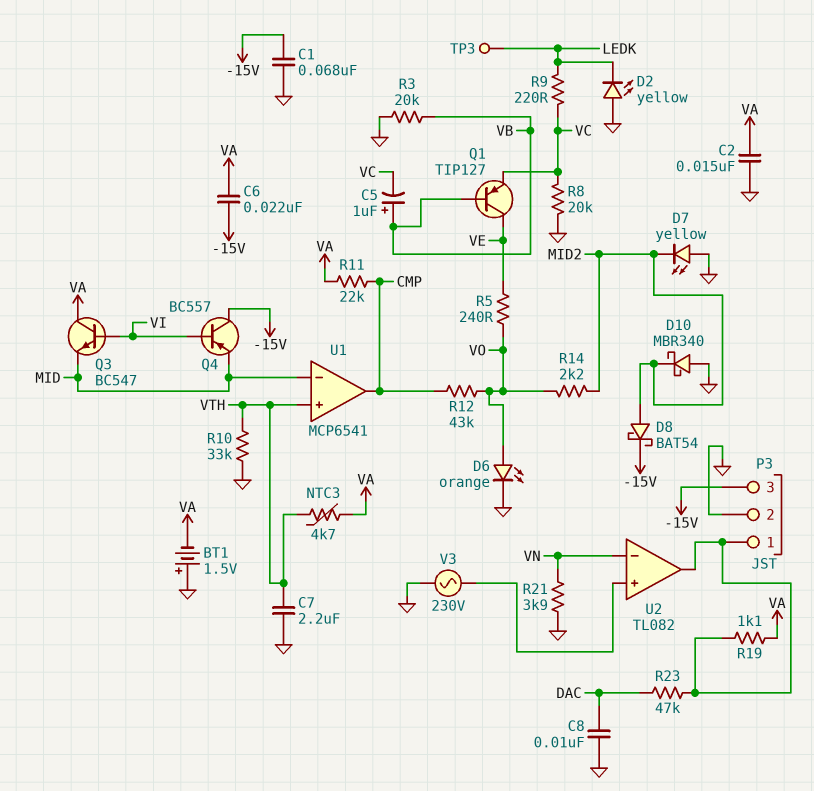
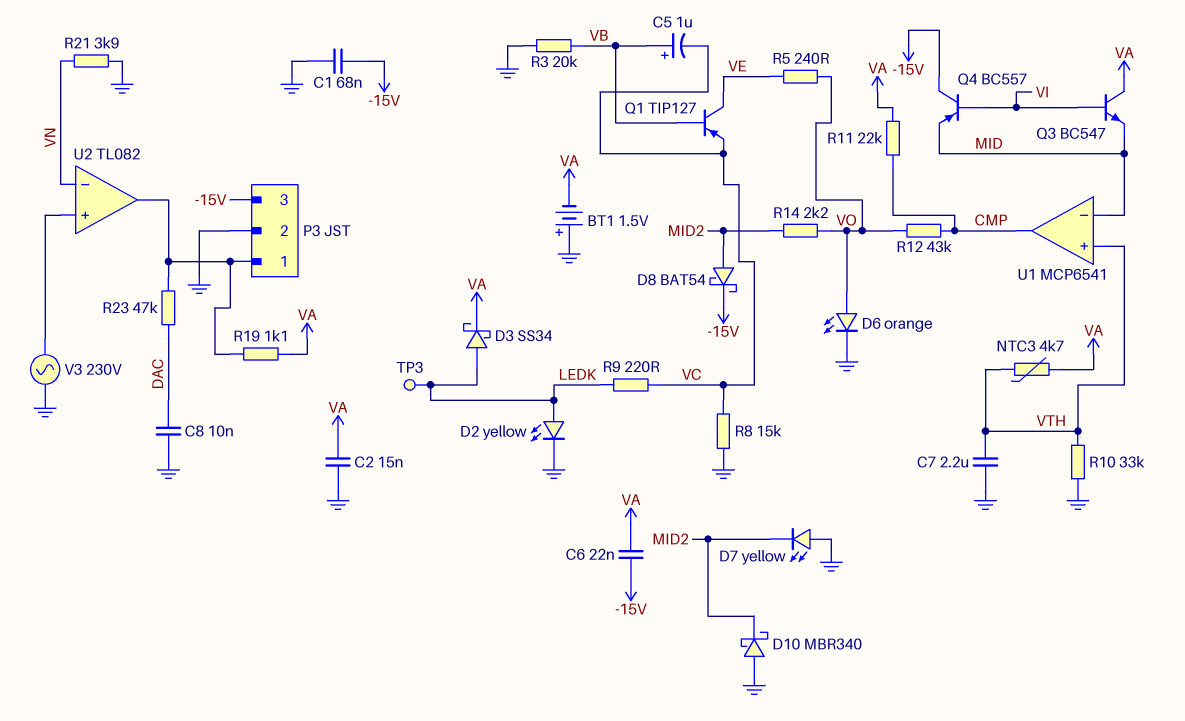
D2: LED yellow (A GND, K LEDK) -> LED yellow (A LEDK, K GND)
D3: none -> schottky SS34 (A LEDK, K VA)
R8: 20k (GND, VC) -> 15k (GND, VC)

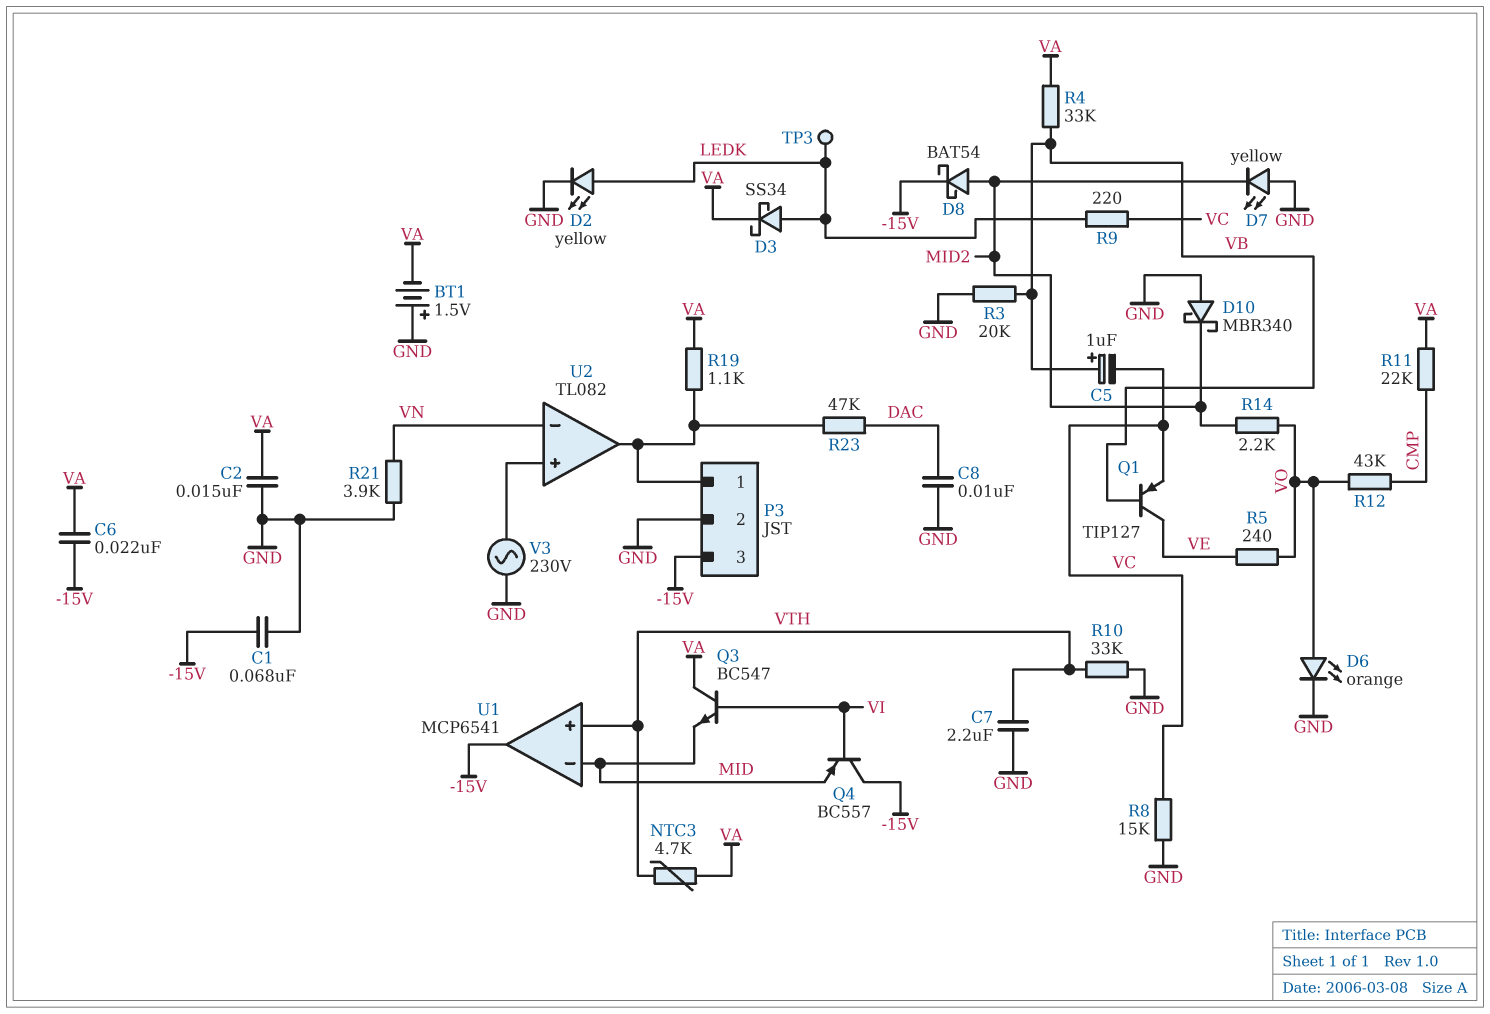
R4: none -> 33k (VA, VB)
U1 pin out: CMP -> -15V

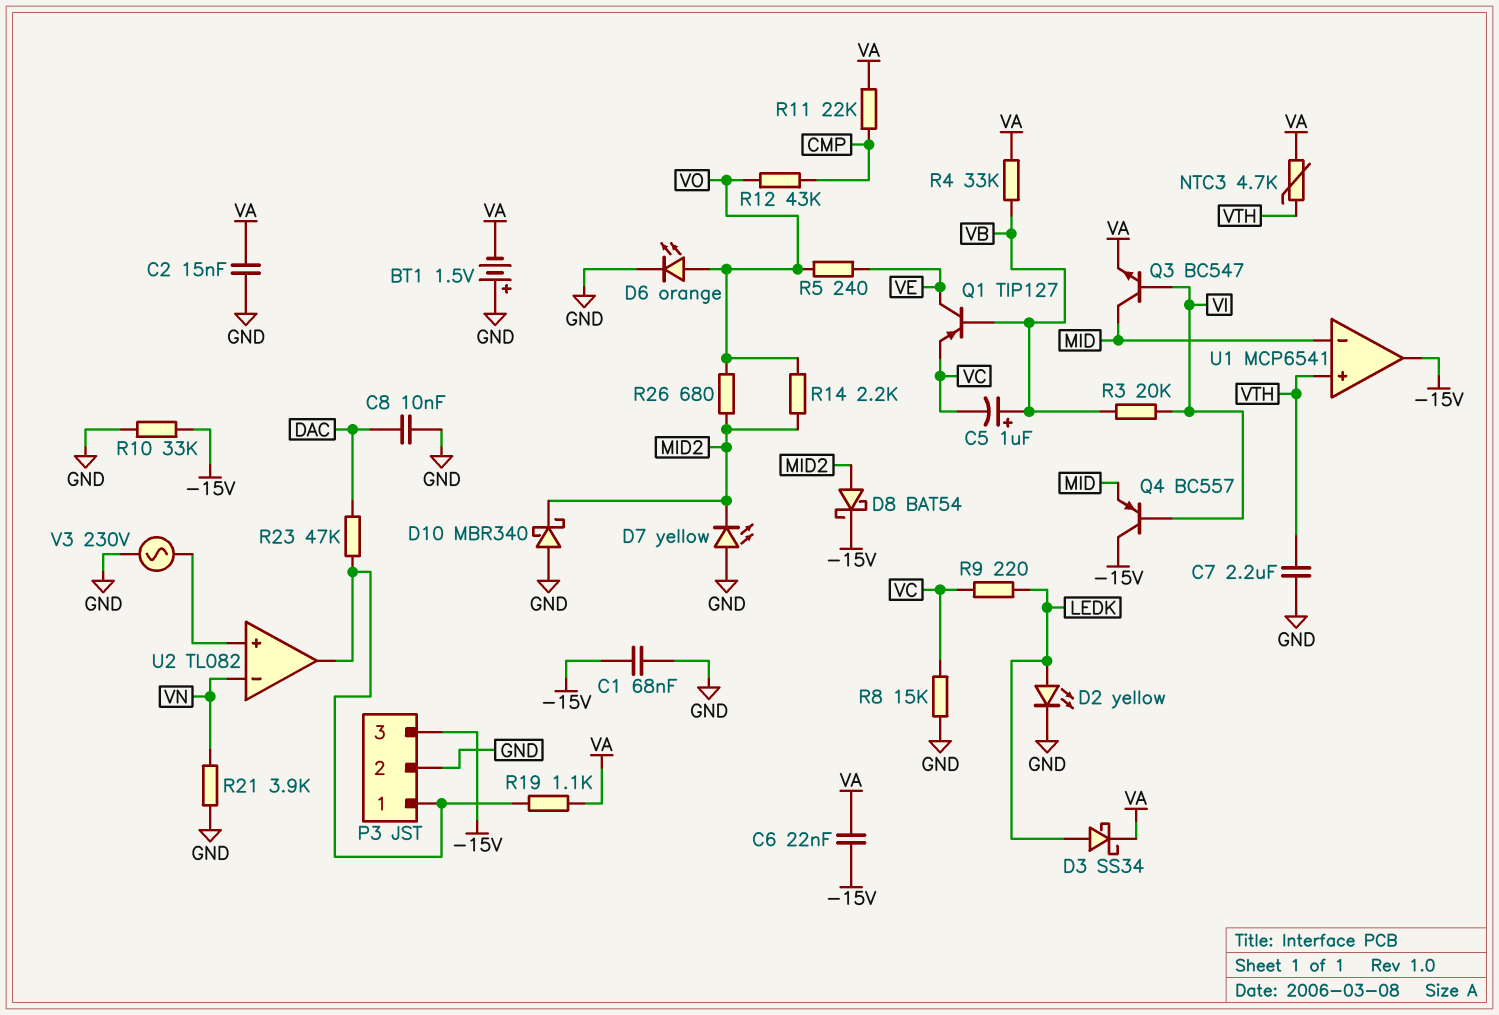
Q3: NPN BC547 (B VI, C VA, E MID) -> NPN BC547 (B VI, C MID, E VA)
R3: 20k (GND, VB) -> 20k (VB, VI)
R10: 33k (GND, VTH) -> 33k (-15V, GND)
R26: none -> 680 (MID2, VO)
TP3: test point (LEDK) -> none

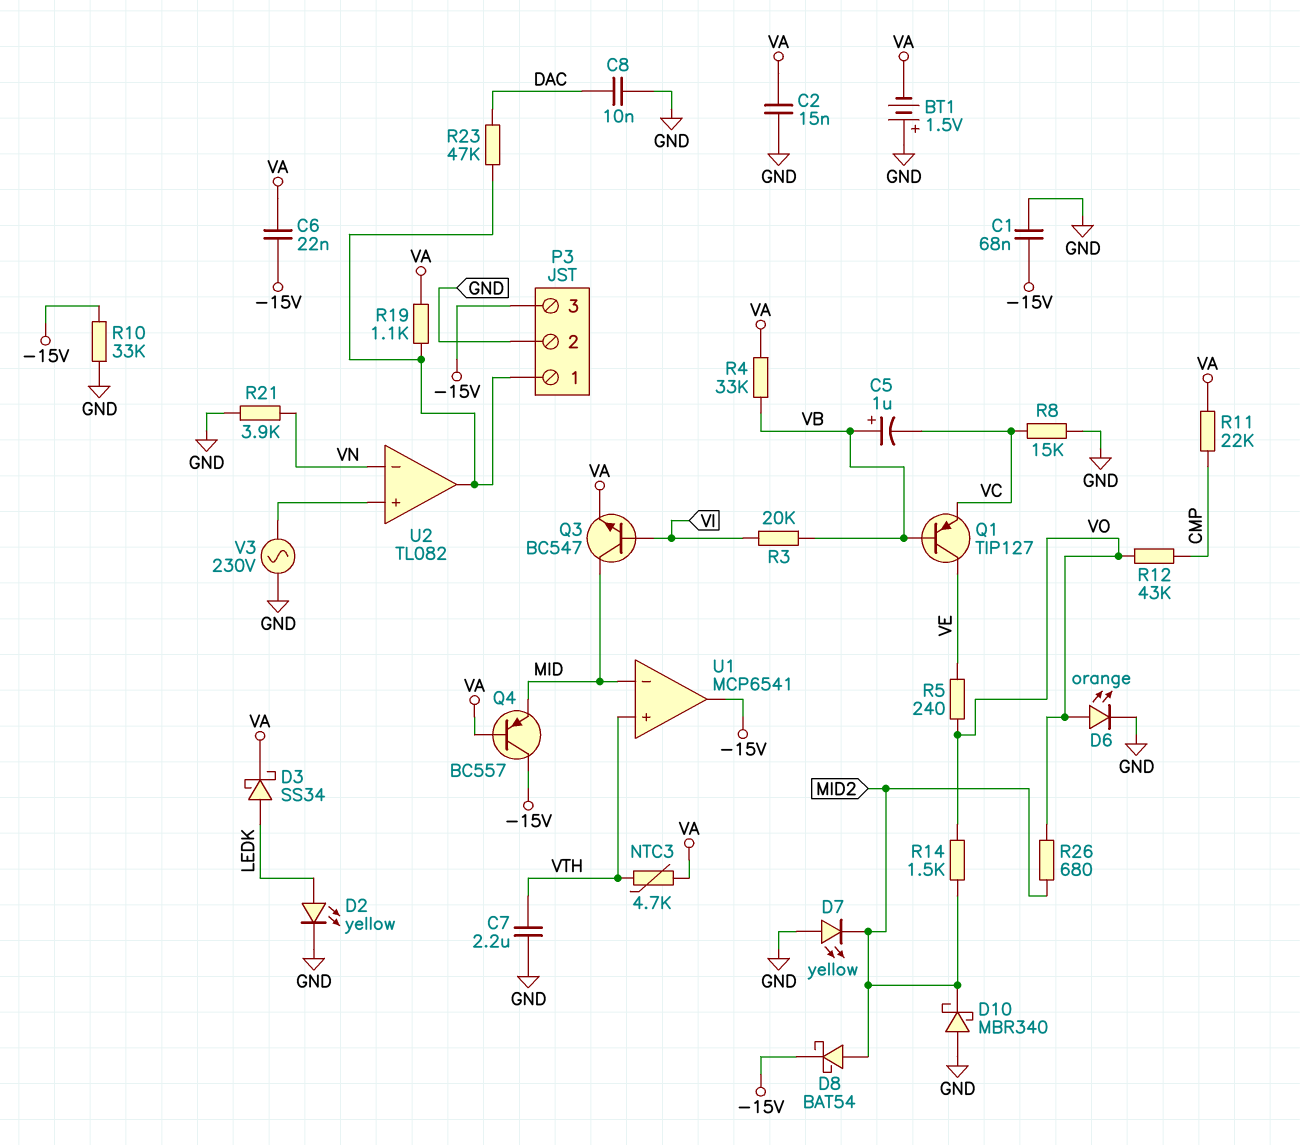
Q4: PNP BC557 (B VI, C -15V, E MID) -> PNP BC557 (B VA, C -15V, E MID)
R9: 220 (LEDK, VC) -> none
R14: 2.2k (MID2, VO) -> 1.5k (MID2, VO)

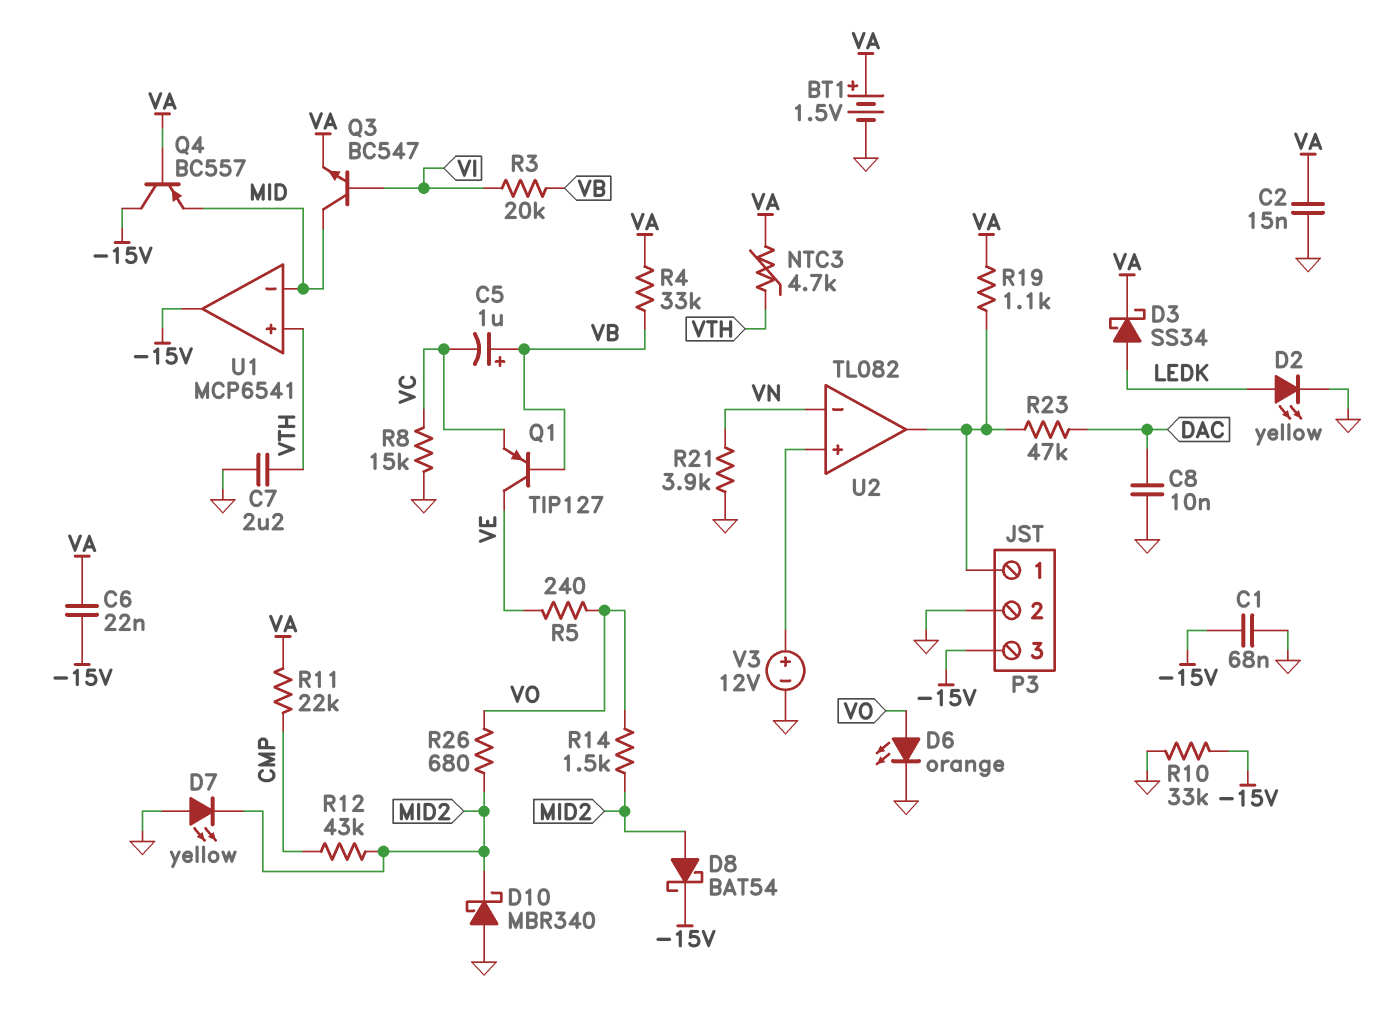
BT1: 1.5V (plus GND, minus VA) -> 1.5V (plus VA, minus GND)
R12: 43k (CMP, VO) -> 43k (CMP, MID2)
V3: AC 230V (GND, U2/in+) -> 12V (plus U2/in+, minus GND)

